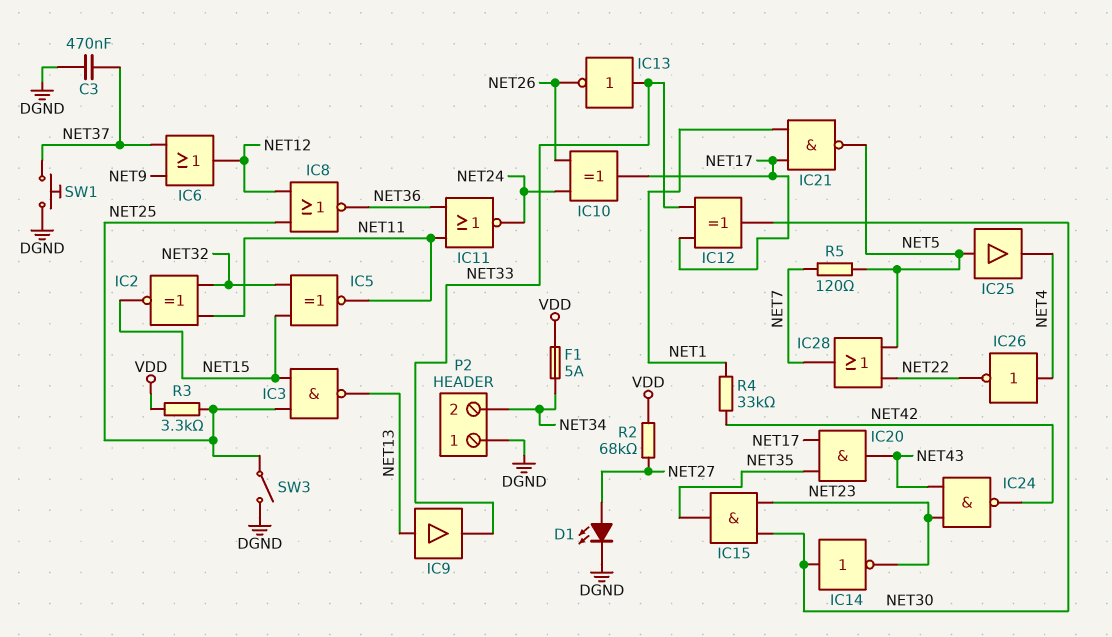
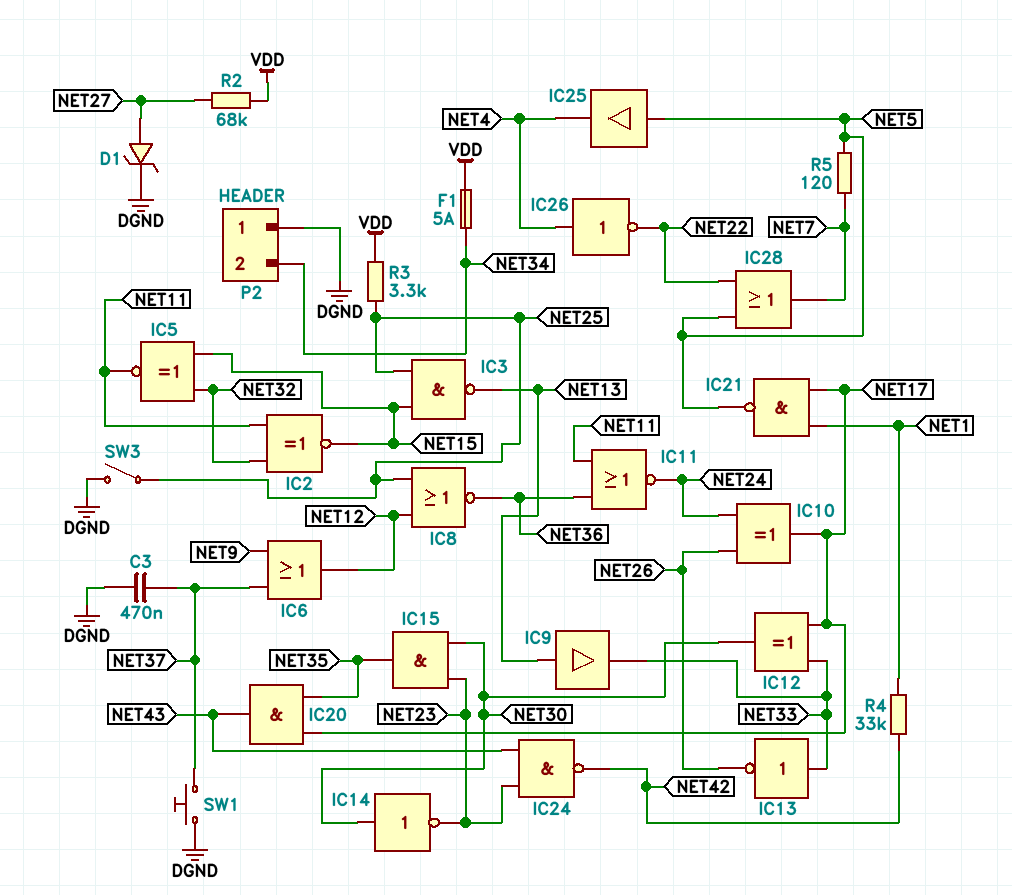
D1: LED (A NET27, K DGND) -> zener (A NET27, K DGND)

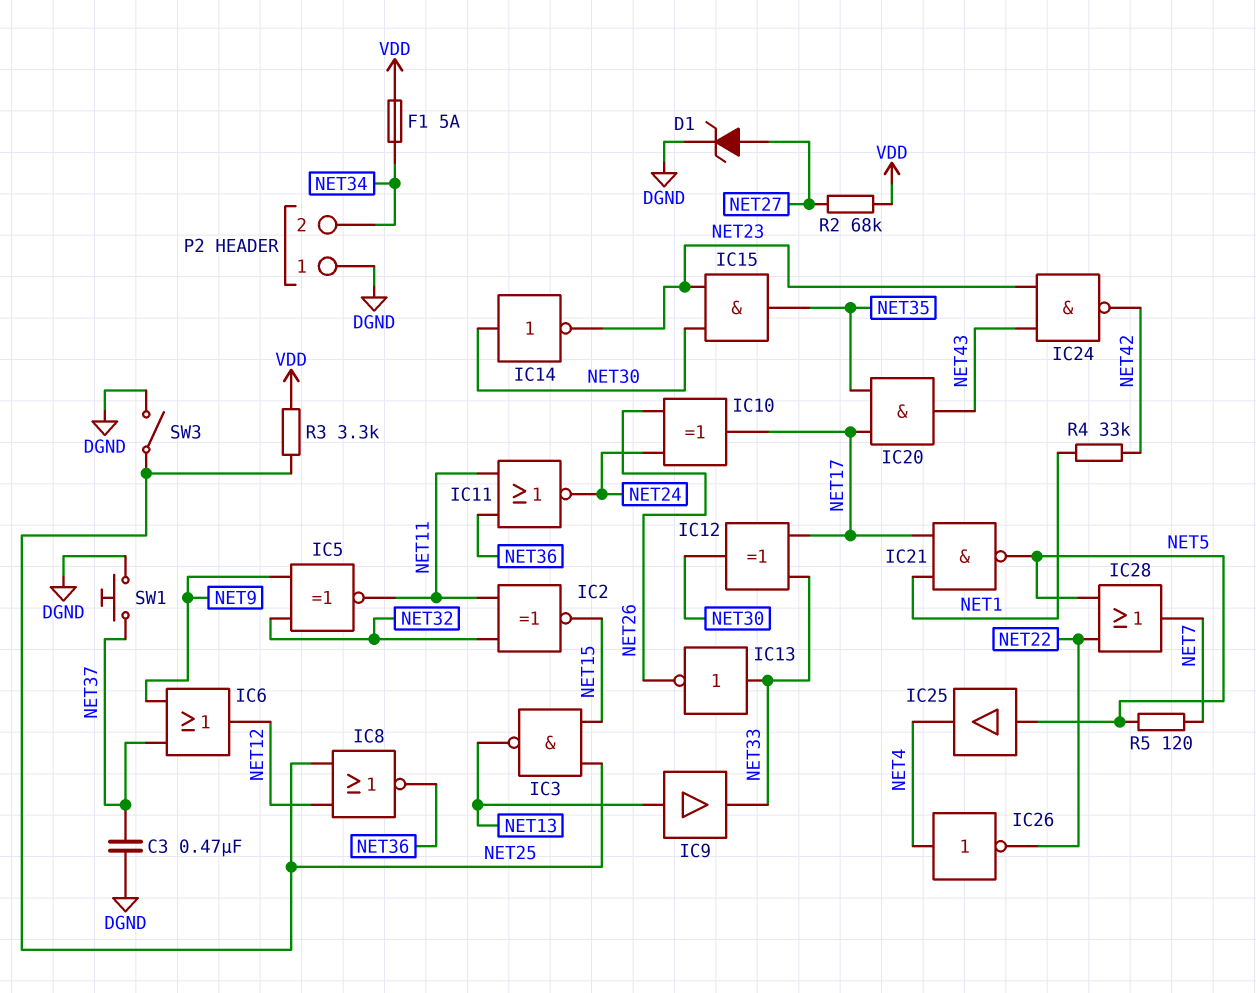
IC5: XNOR (in NET15, in NET32, out NET11) -> XNOR (in NET9, in NET32, out NET11)

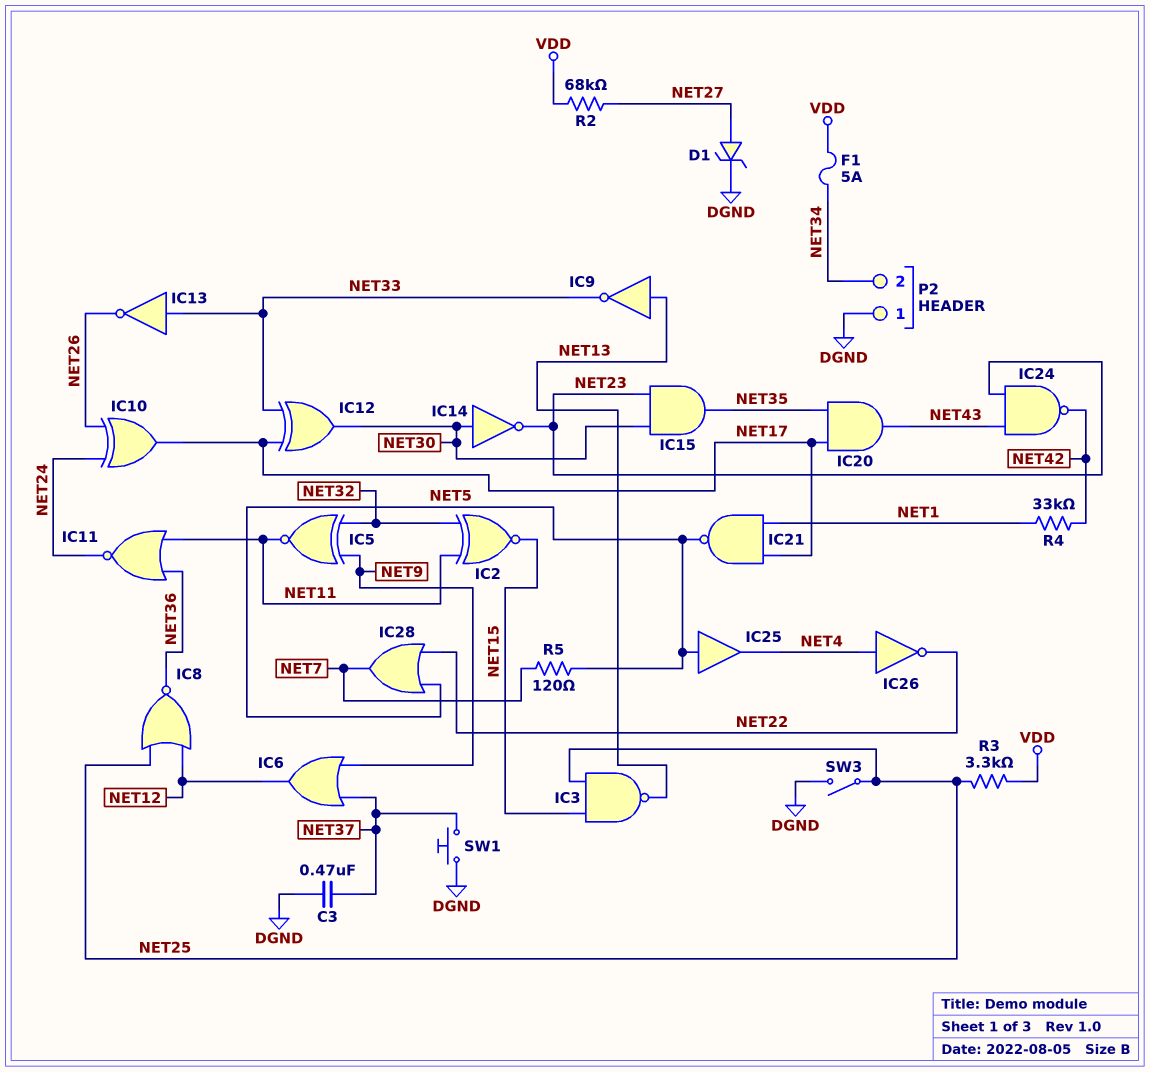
IC9: buffer (in NET13, out NET33) -> NOT (in NET13, out NET33)

